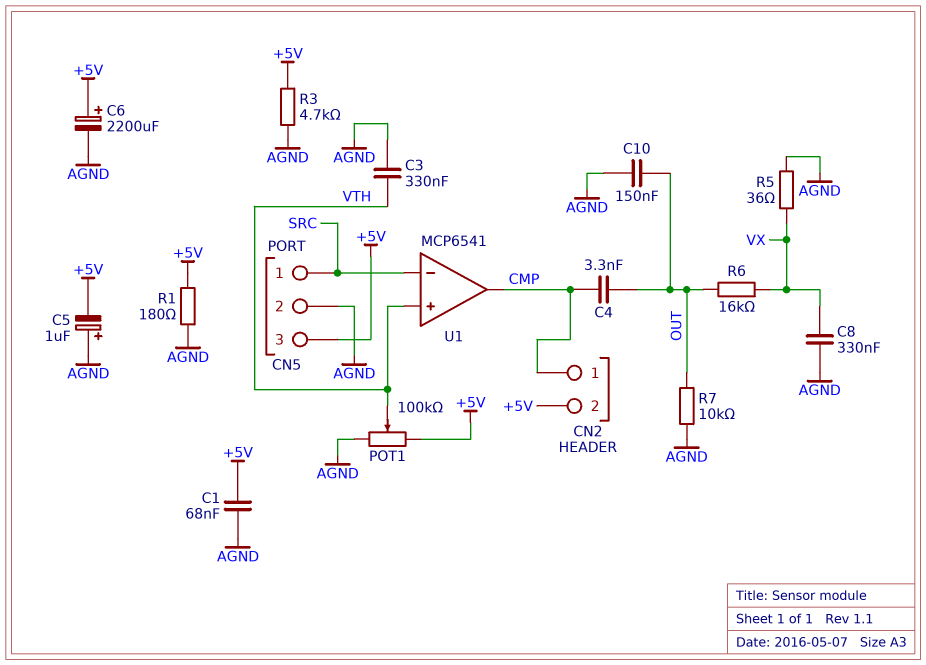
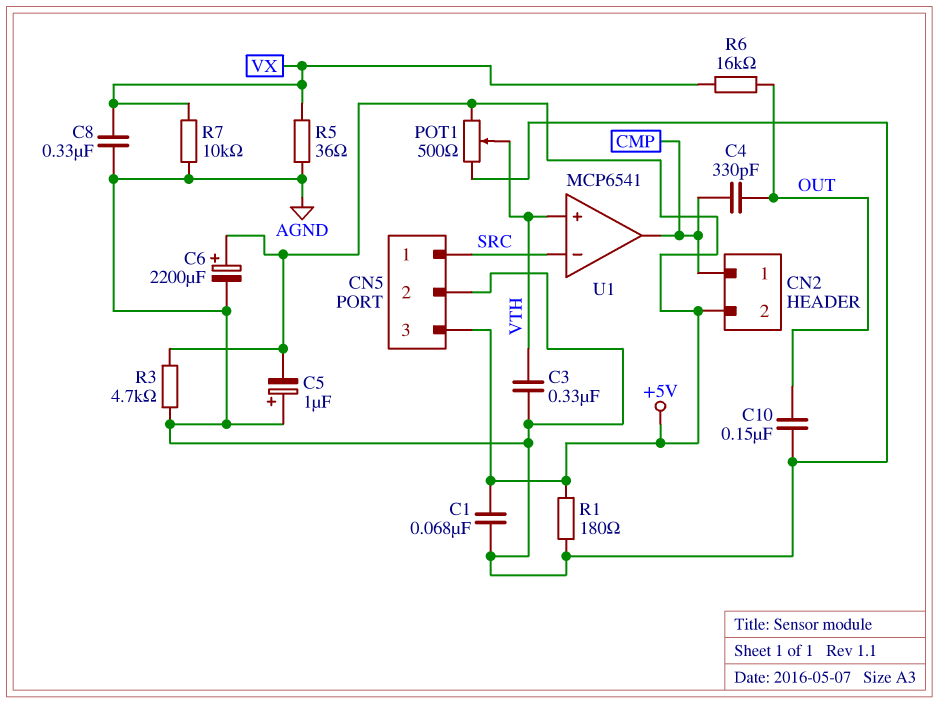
C4: 3.3nF (CMP, OUT) -> 330pF (CMP, OUT)
POT1: 100k (+5V, AGND, wiper VTH) -> 500 (+5V, AGND, wiper VTH)
R7: 10k (AGND, OUT) -> 10k (AGND, VX)

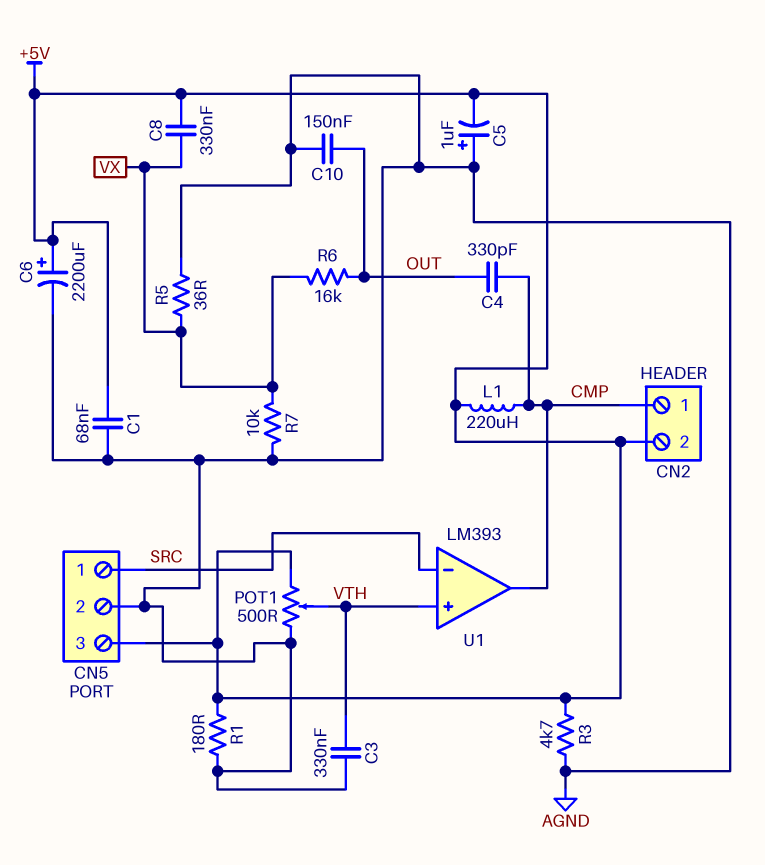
C8: 330nF (AGND, VX) -> 330nF (+5V, VX)
L1: none -> 220uH (+5V, CMP)
U1: MCP6541 -> LM393

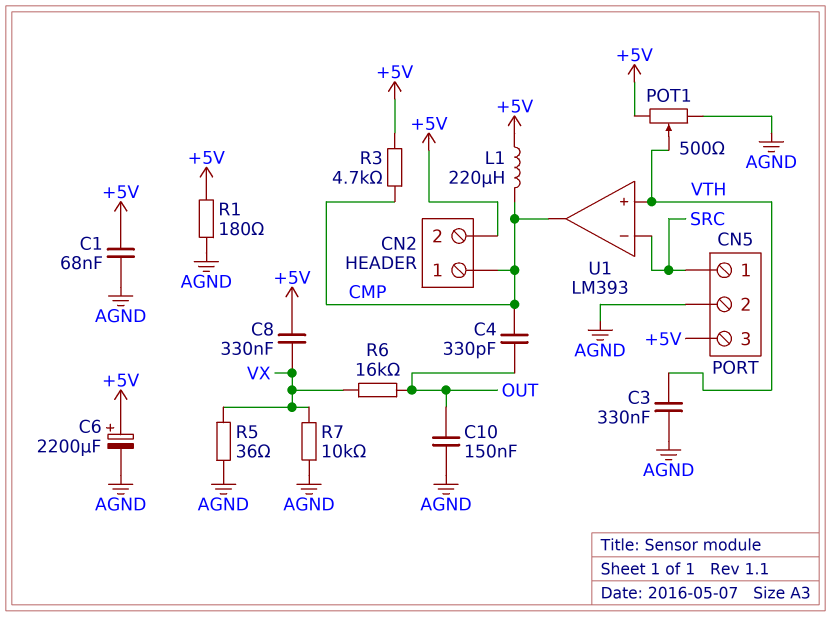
C5: 1uF (plus AGND, minus +5V) -> none
R3: 4.7k (+5V, AGND) -> 4.7k (+5V, CMP)

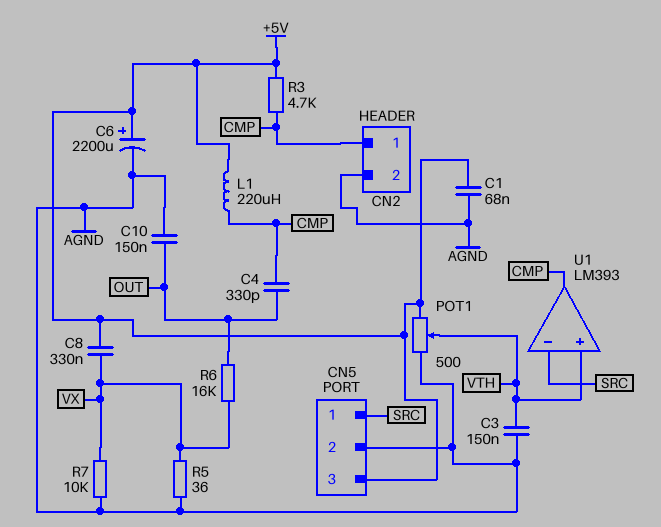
C3: 330nF (AGND, VTH) -> 150nF (AGND, VTH)
CN2 pin 2: +5V -> AGND
R1: 180 (+5V, AGND) -> none

